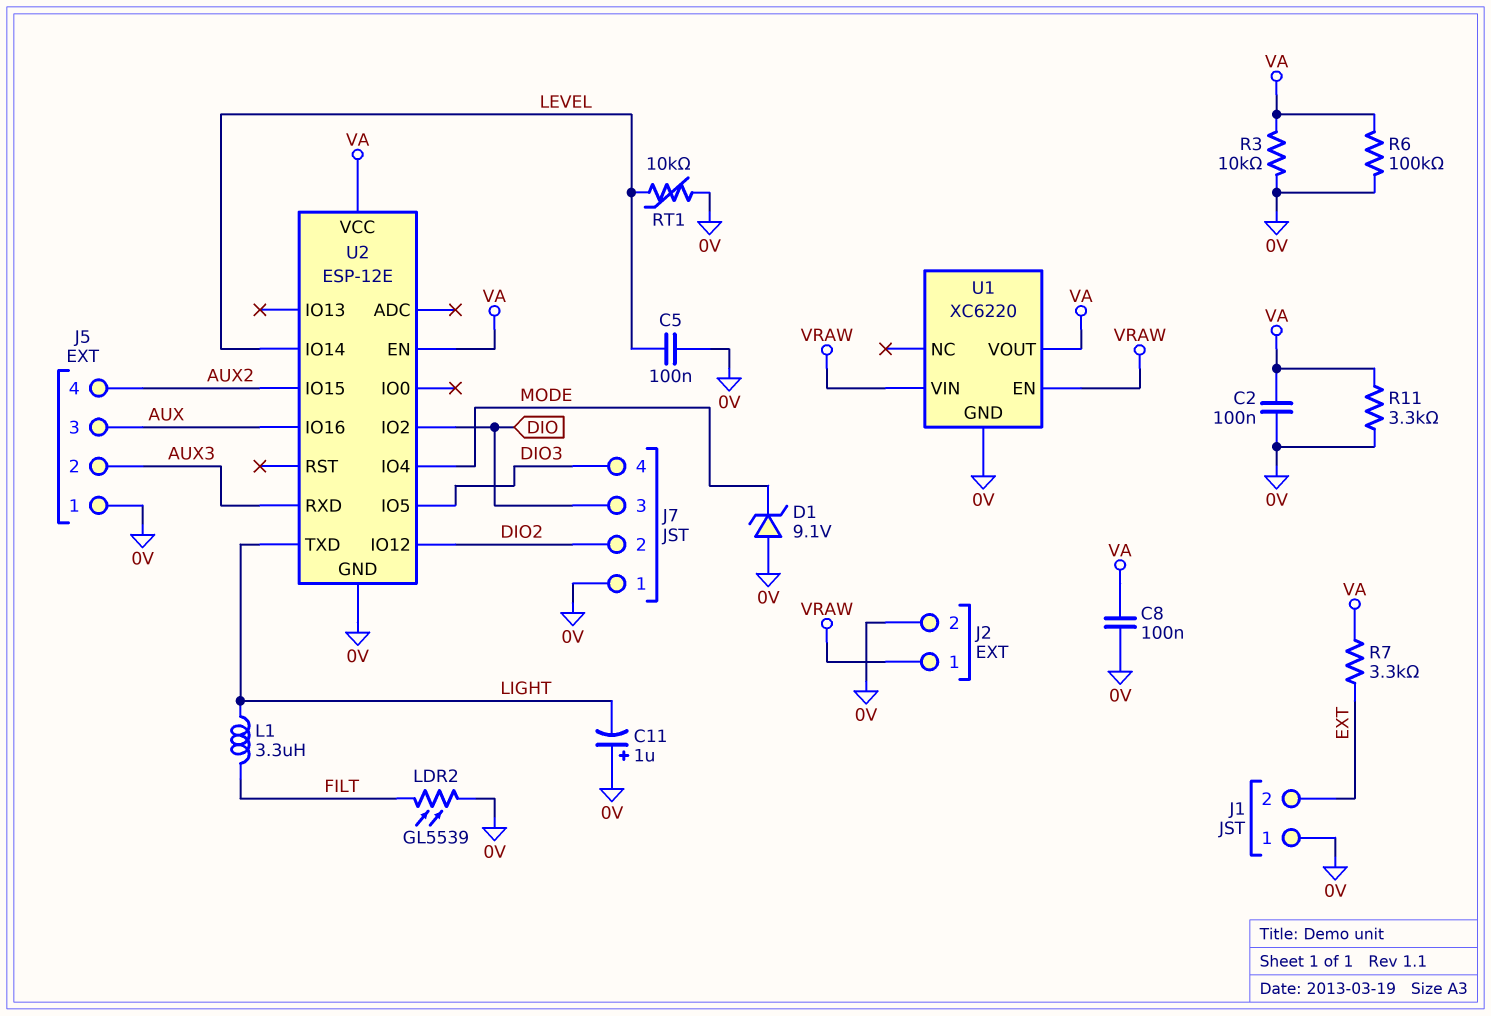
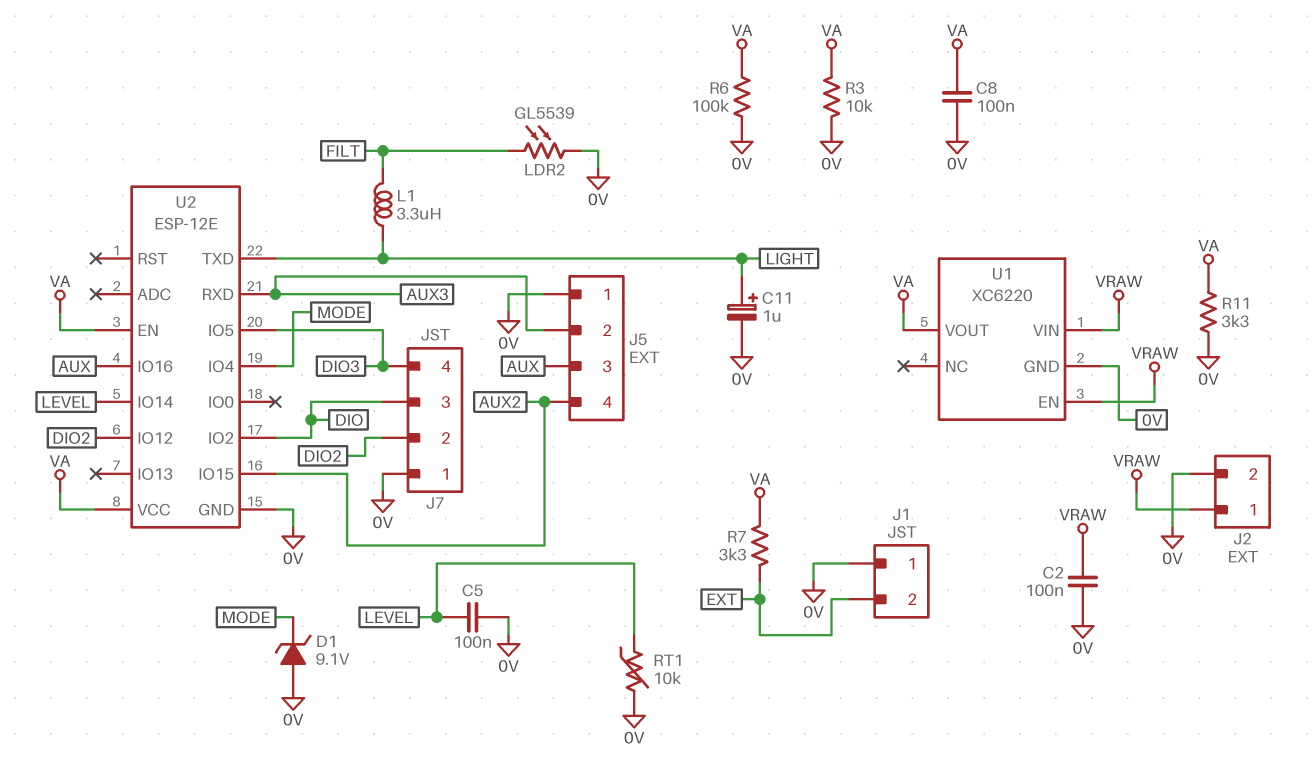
C2: 100nF (0V, VA) -> 100nF (0V, VRAW)
C11: 1uF (plus 0V, minus LIGHT) -> 1uF (plus LIGHT, minus 0V)

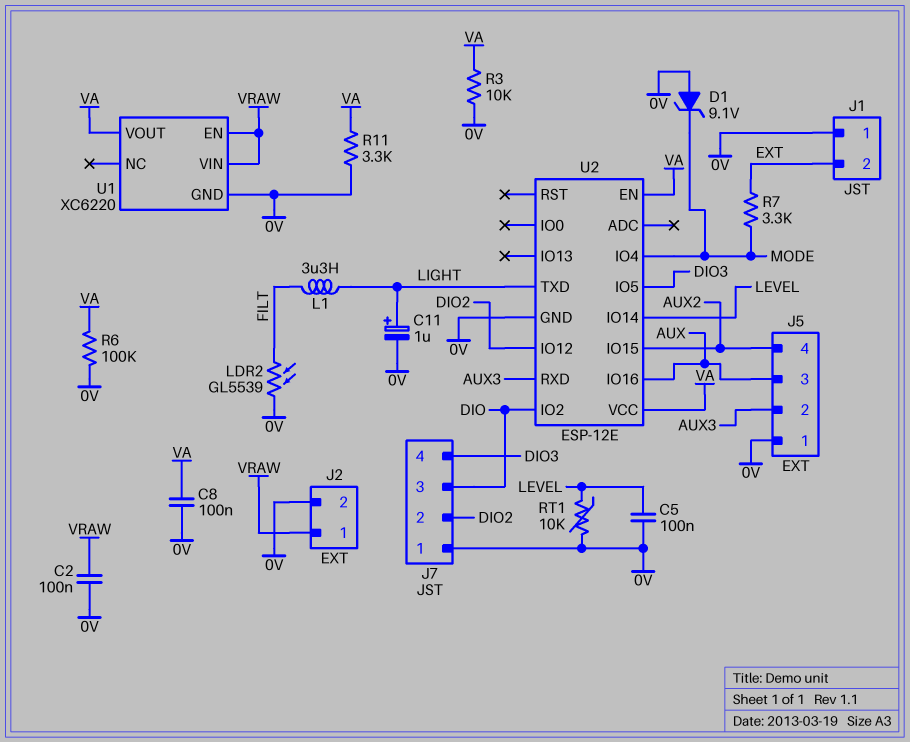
R7: 3.3k (EXT, VA) -> 3.3k (EXT, MODE)

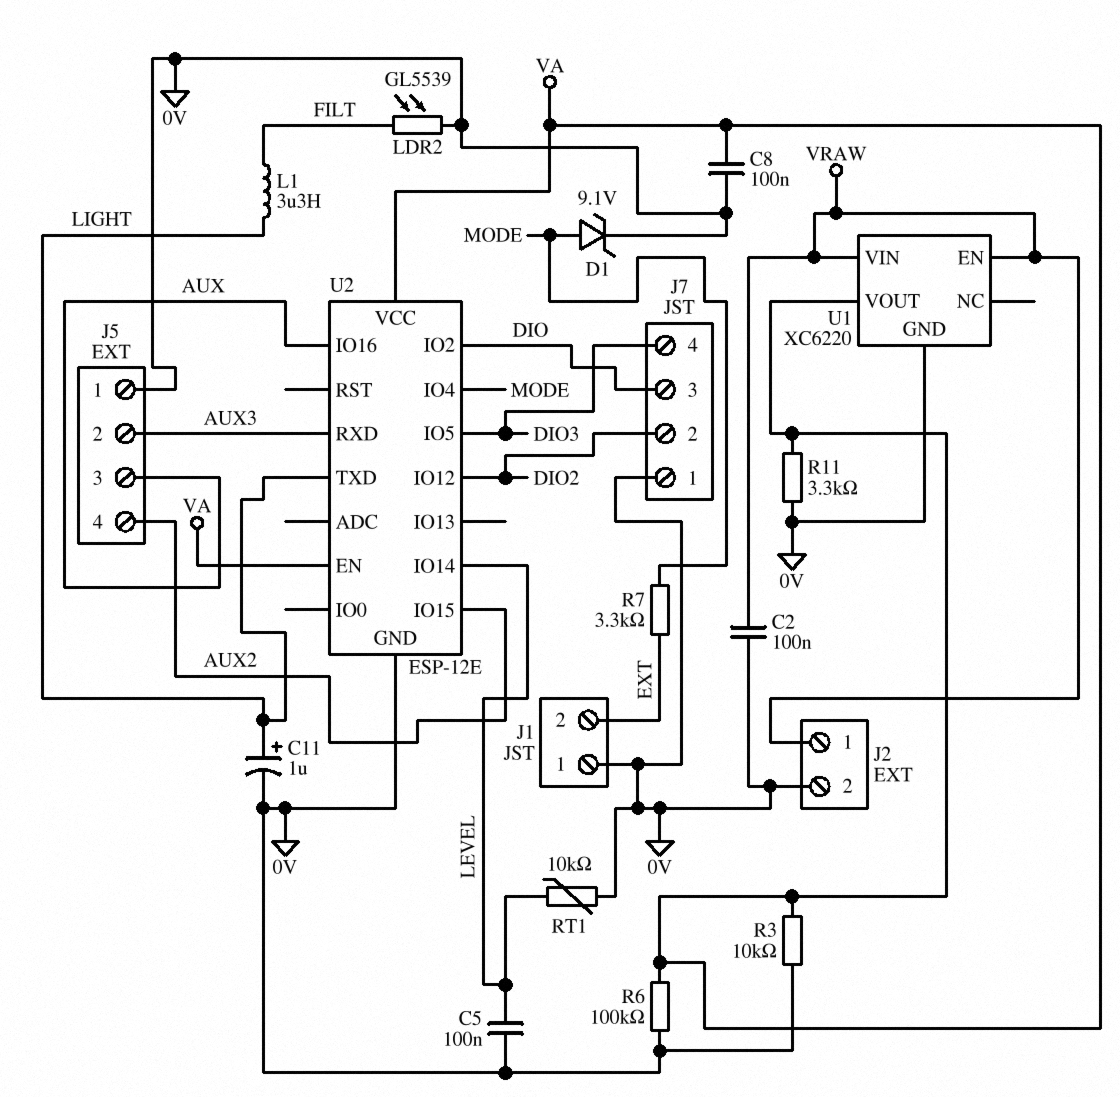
D1: zener 9.1V (A 0V, K MODE) -> zener 9.1V (A MODE, K 0V)

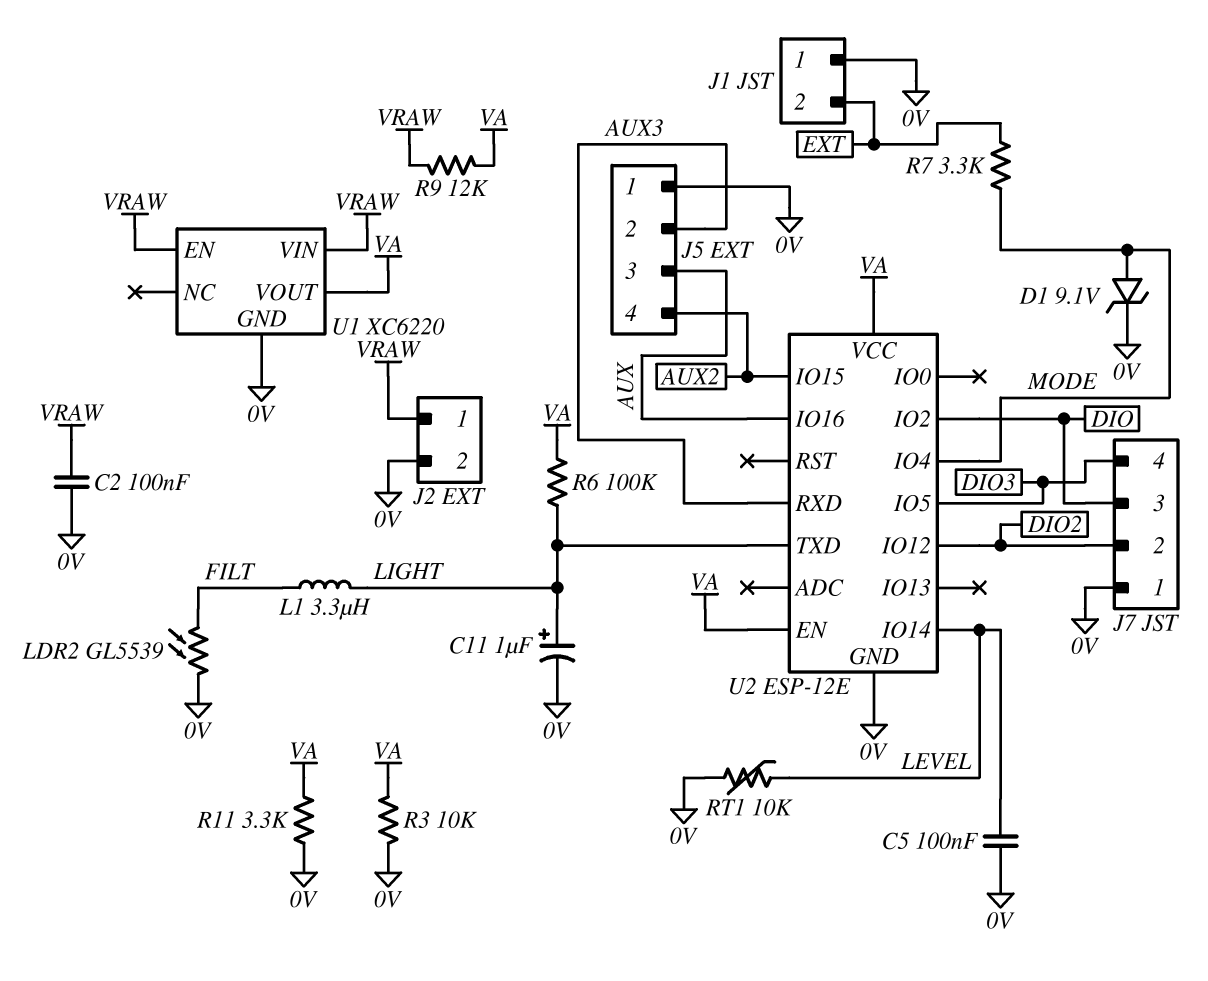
C8: 100nF (0V, VA) -> none
R6: 100k (0V, VA) -> 100k (LIGHT, VA)
R9: none -> 12k (VA, VRAW)

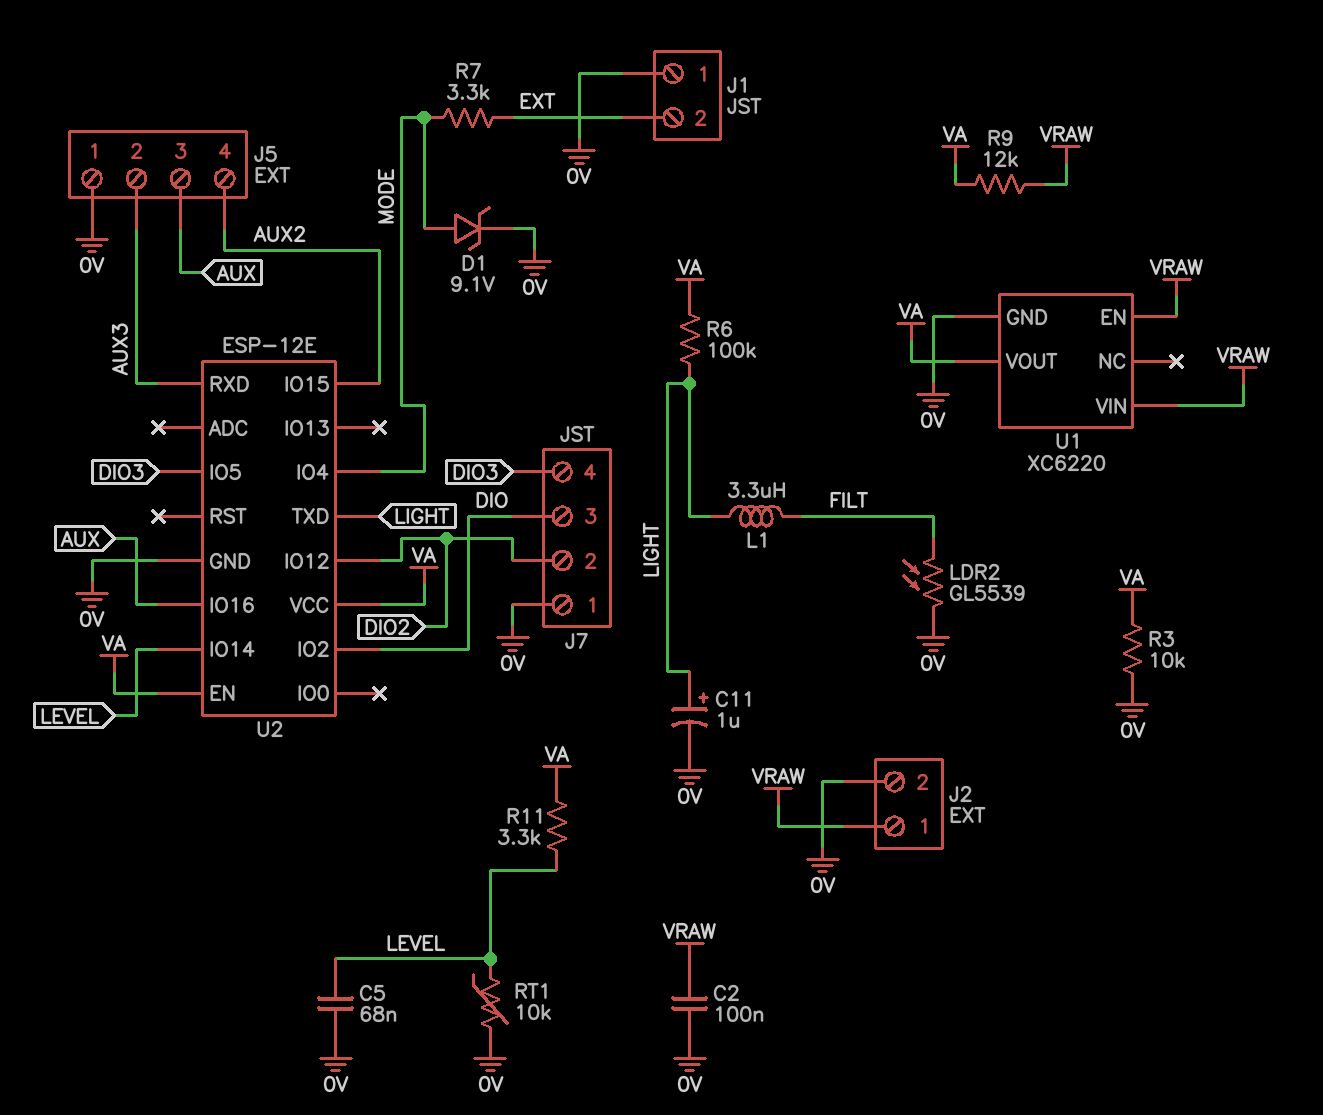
C5: 100nF (0V, LEVEL) -> 68nF (0V, LEVEL)
R11: 3.3k (0V, VA) -> 3.3k (LEVEL, VA)

